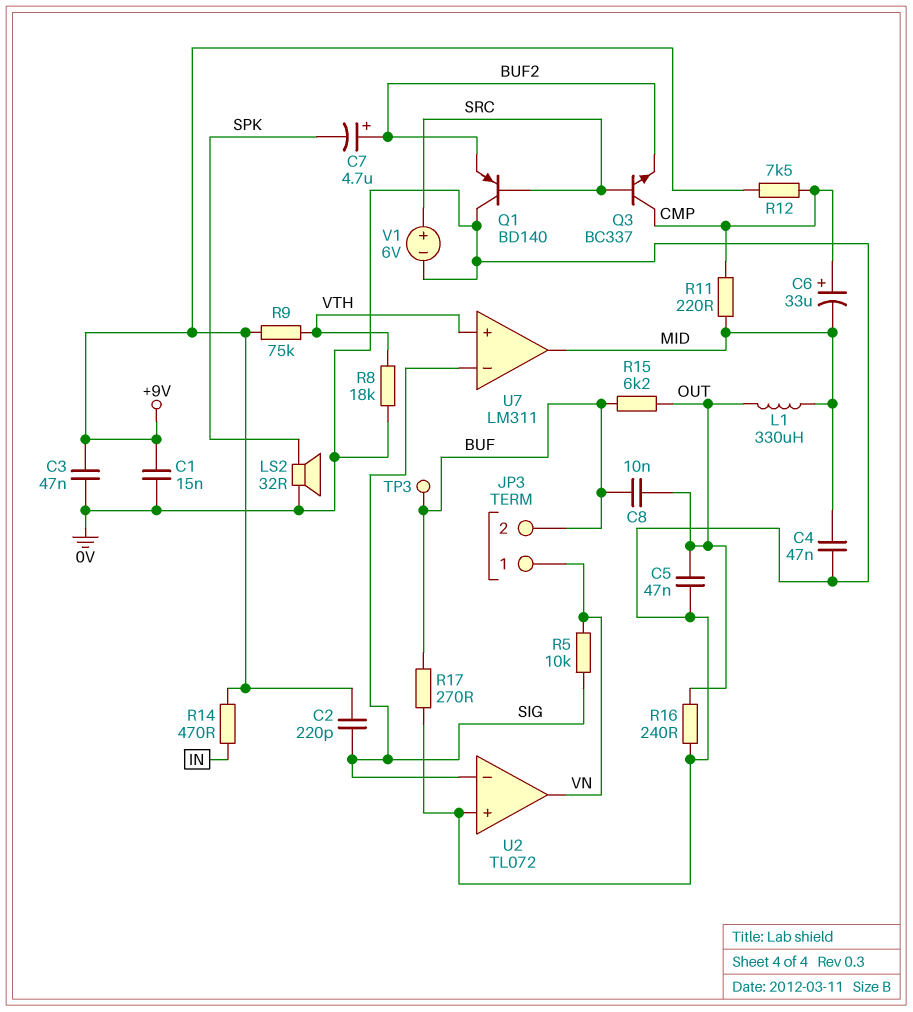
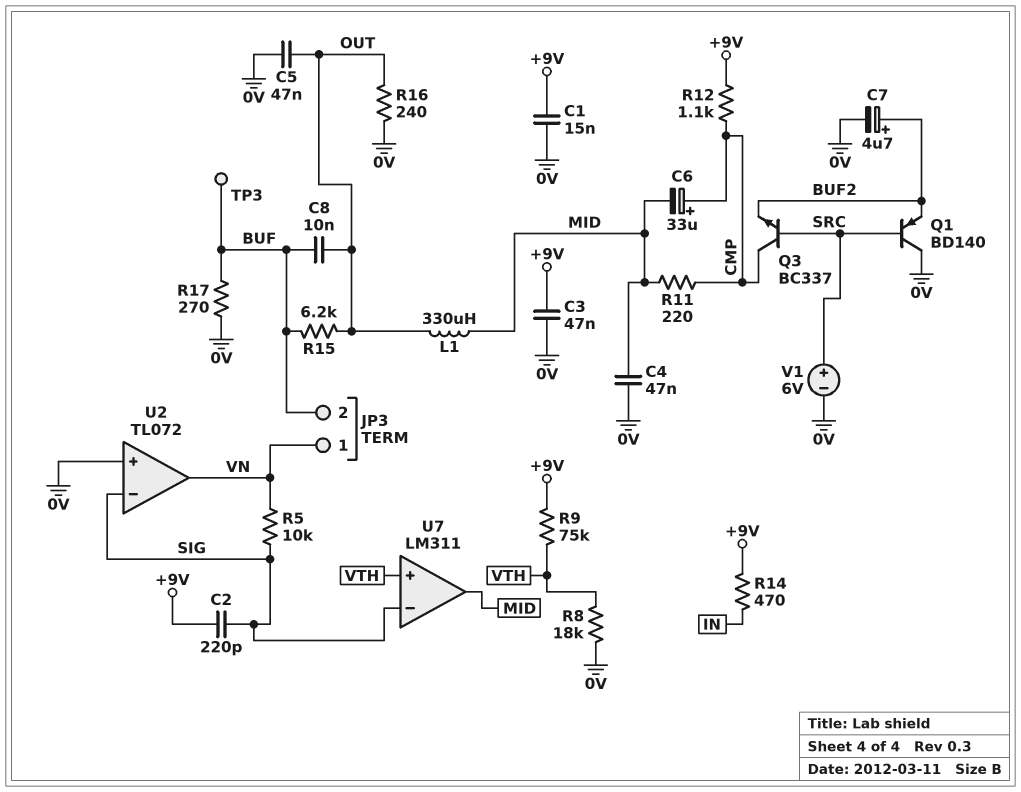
C7: 4.7uF (plus BUF2, minus SPK) -> 4.7uF (plus BUF2, minus 0V)
LS2: speaker 32R (0V, SPK) -> none
R12: 7.5k (+9V, CMP) -> 1.1k (+9V, CMP)

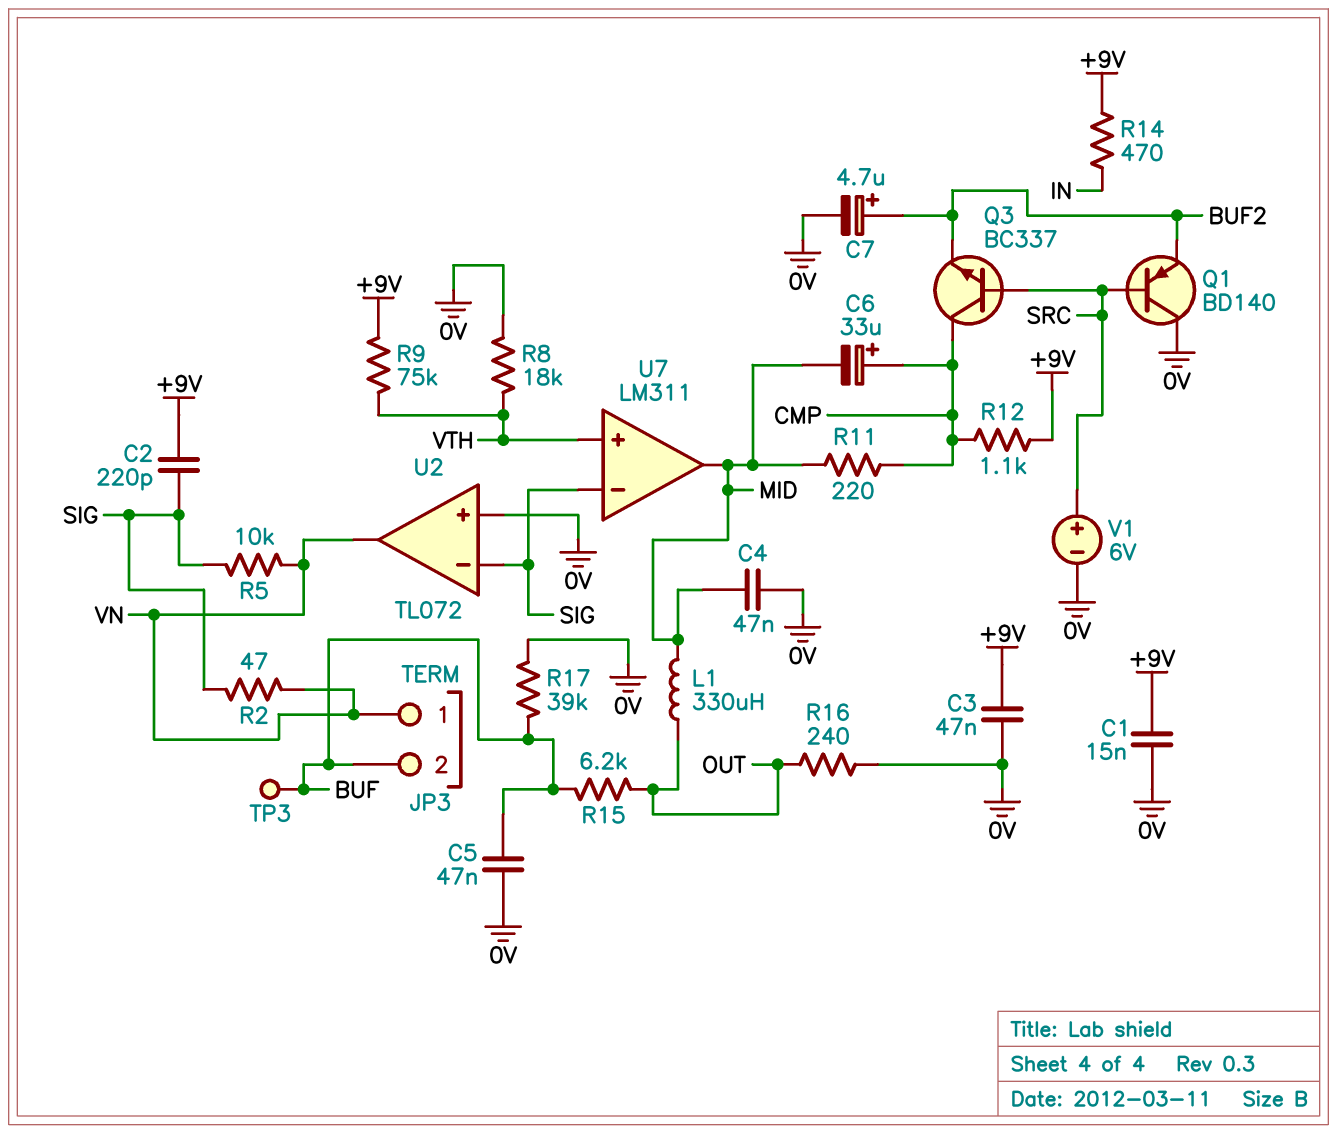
C5: 47nF (0V, OUT) -> 47nF (0V, BUF)
C8: 10nF (BUF, OUT) -> none
R2: none -> 47 (SIG, VN)
R17: 270 (0V, BUF) -> 39k (0V, BUF)

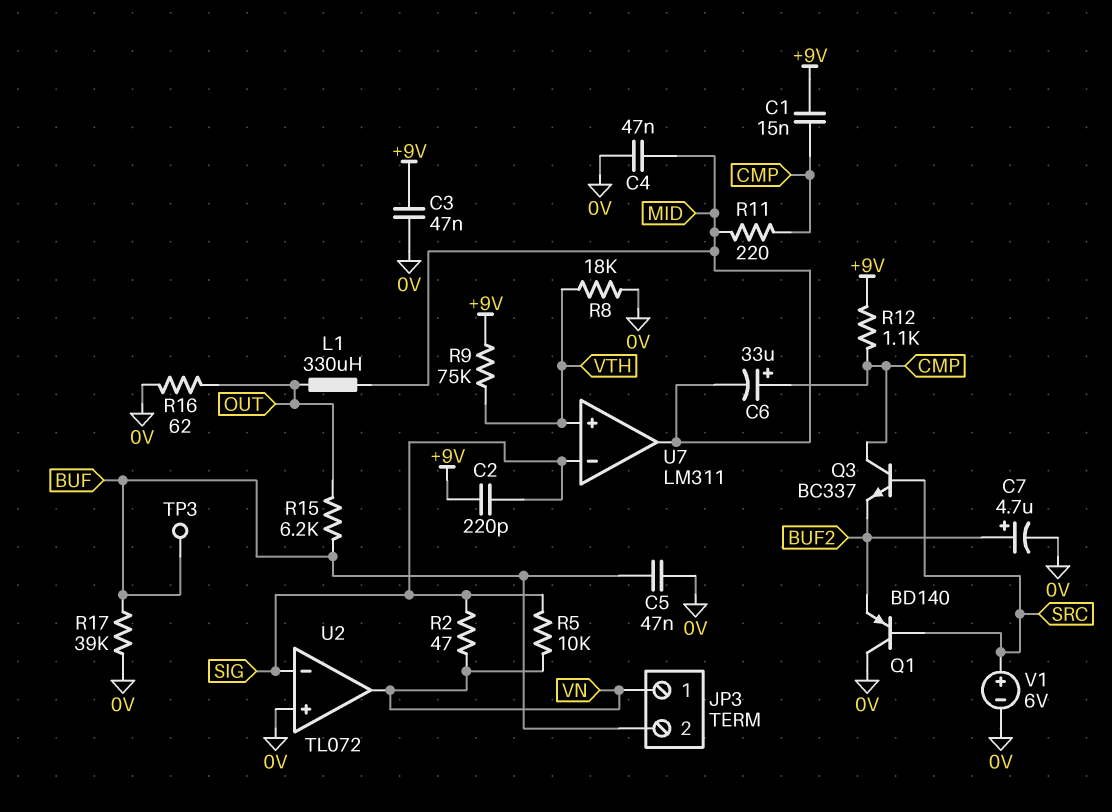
C1: 15nF (+9V, 0V) -> 15nF (+9V, CMP)
R14: 470 (+9V, IN) -> none
R16: 240 (0V, OUT) -> 62 (0V, OUT)

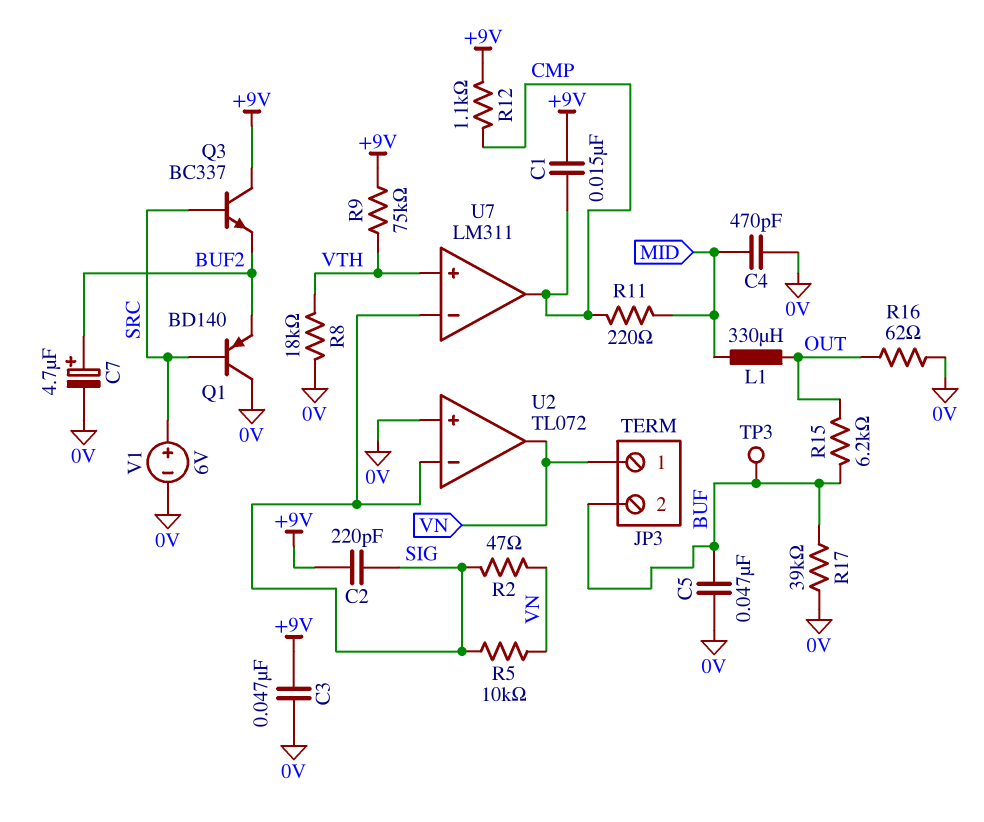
C4: 47nF (0V, MID) -> 470pF (0V, MID)
C6: 33uF (plus CMP, minus MID) -> none
Q3: NPN BC337 (B SRC, C CMP, E BUF2) -> NPN BC337 (B SRC, C +9V, E BUF2)
U7 pin out: MID -> CMP

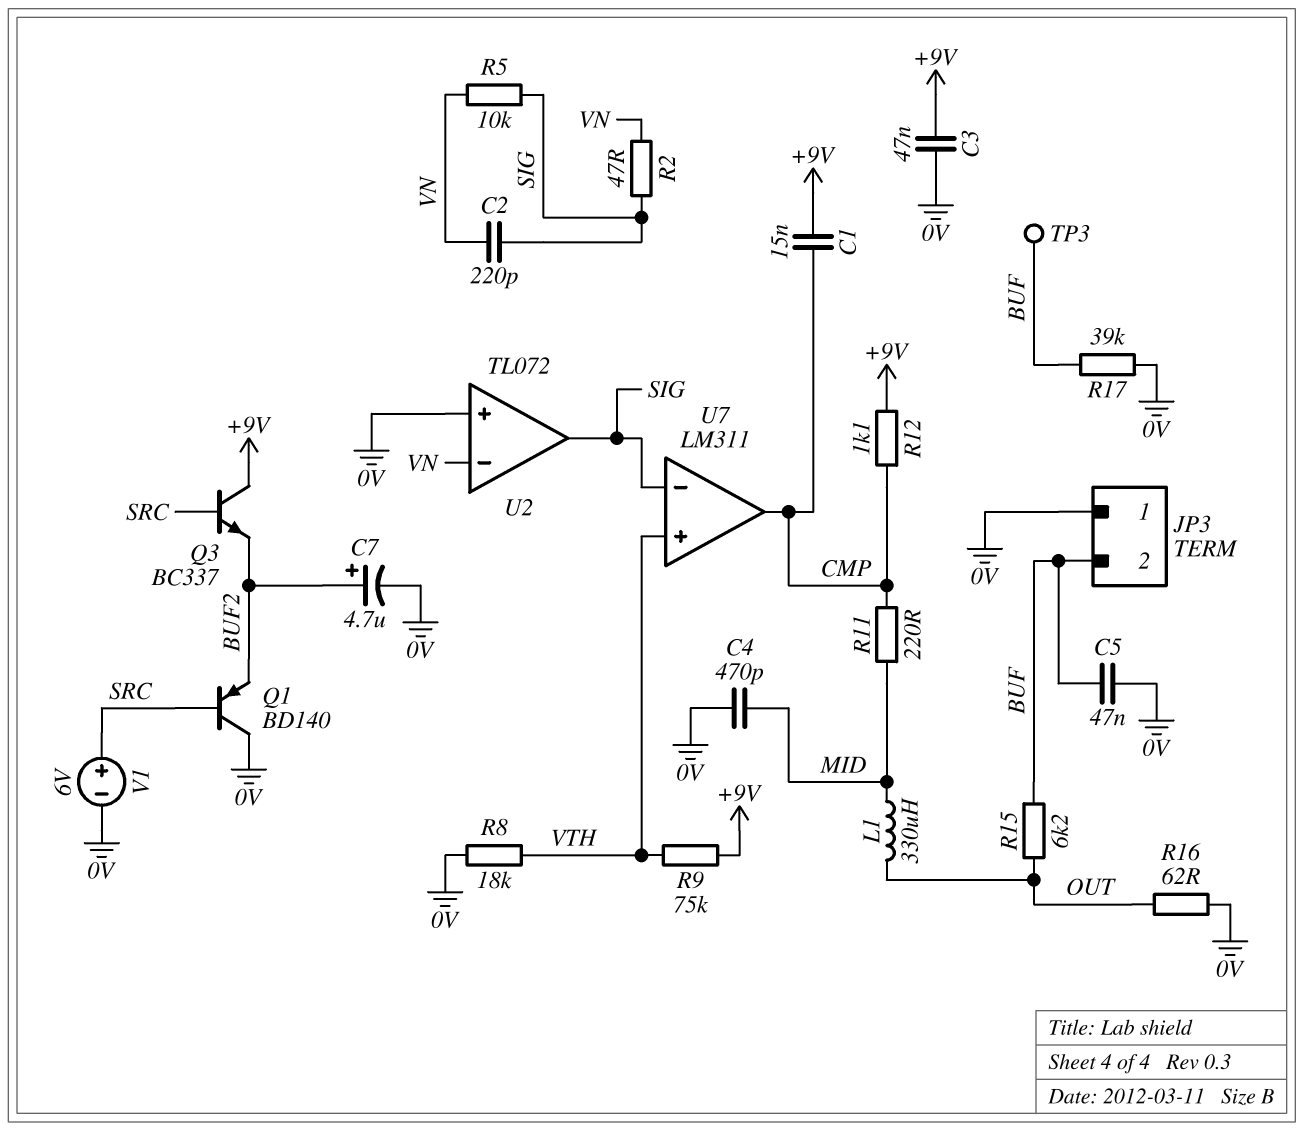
C2: 220pF (+9V, SIG) -> 220pF (SIG, VN)
JP3 pin 1: VN -> 0V
U2 pin in-: SIG -> VN
U2 pin out: VN -> SIG

